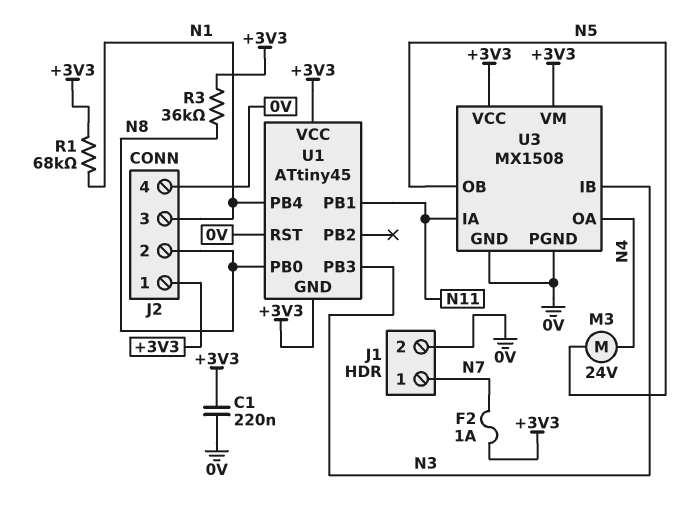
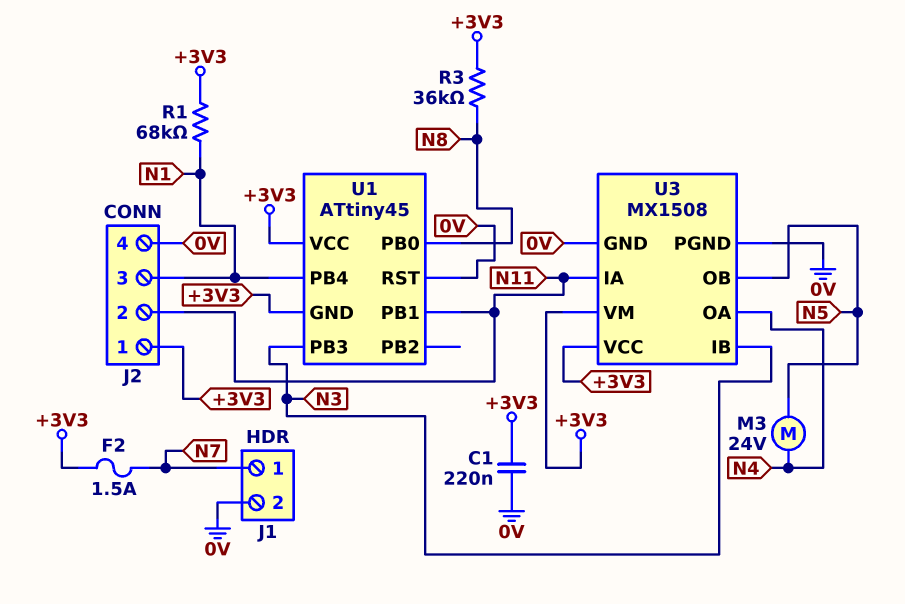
F2: 1A (+3V3, N7) -> 1.5A (+3V3, N7)
J2 pin 2: N8 -> N11

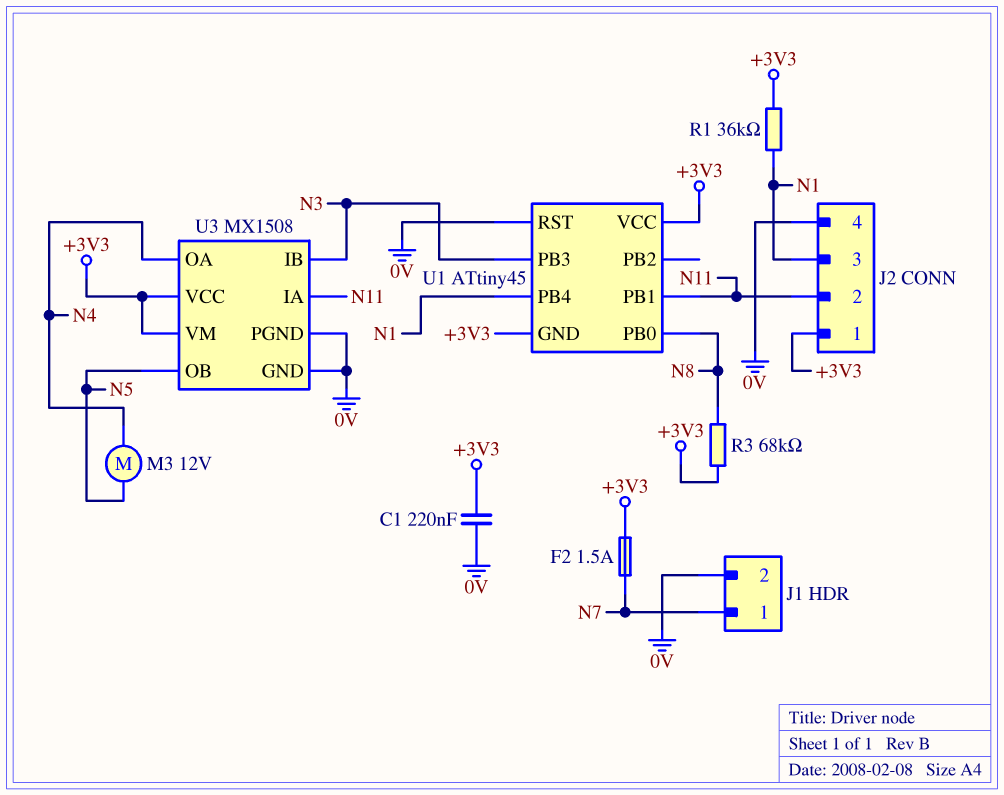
M3: motor 24V (N4, N5) -> motor 12V (N4, N5)
R1: 68k (+3V3, N1) -> 36k (+3V3, N1)
R3: 36k (+3V3, N8) -> 68k (+3V3, N8)

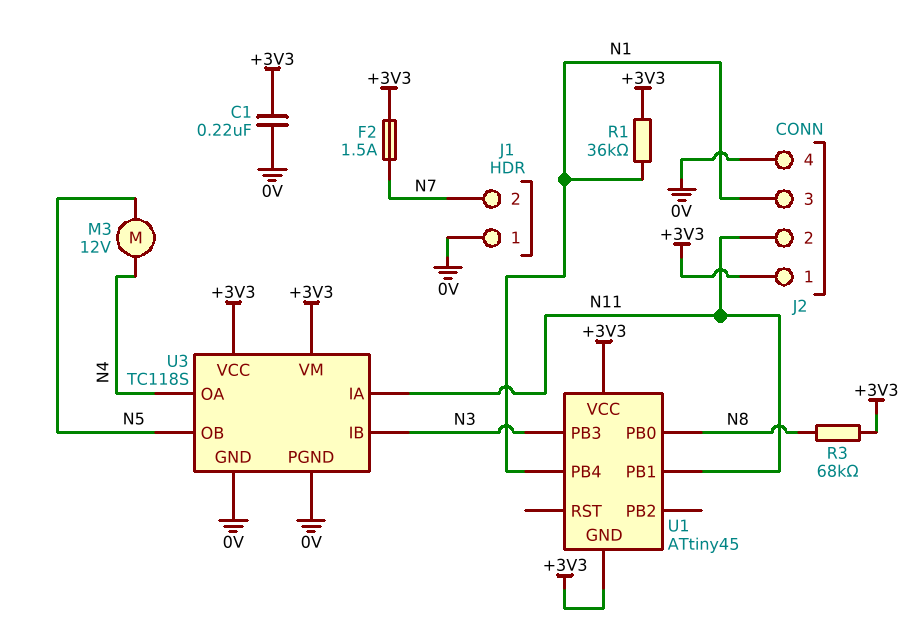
J1 pin 1: N7 -> 0V
J1 pin 2: 0V -> N7
U1 pin RST: 0V -> none
U3: MX1508 -> TC118S

